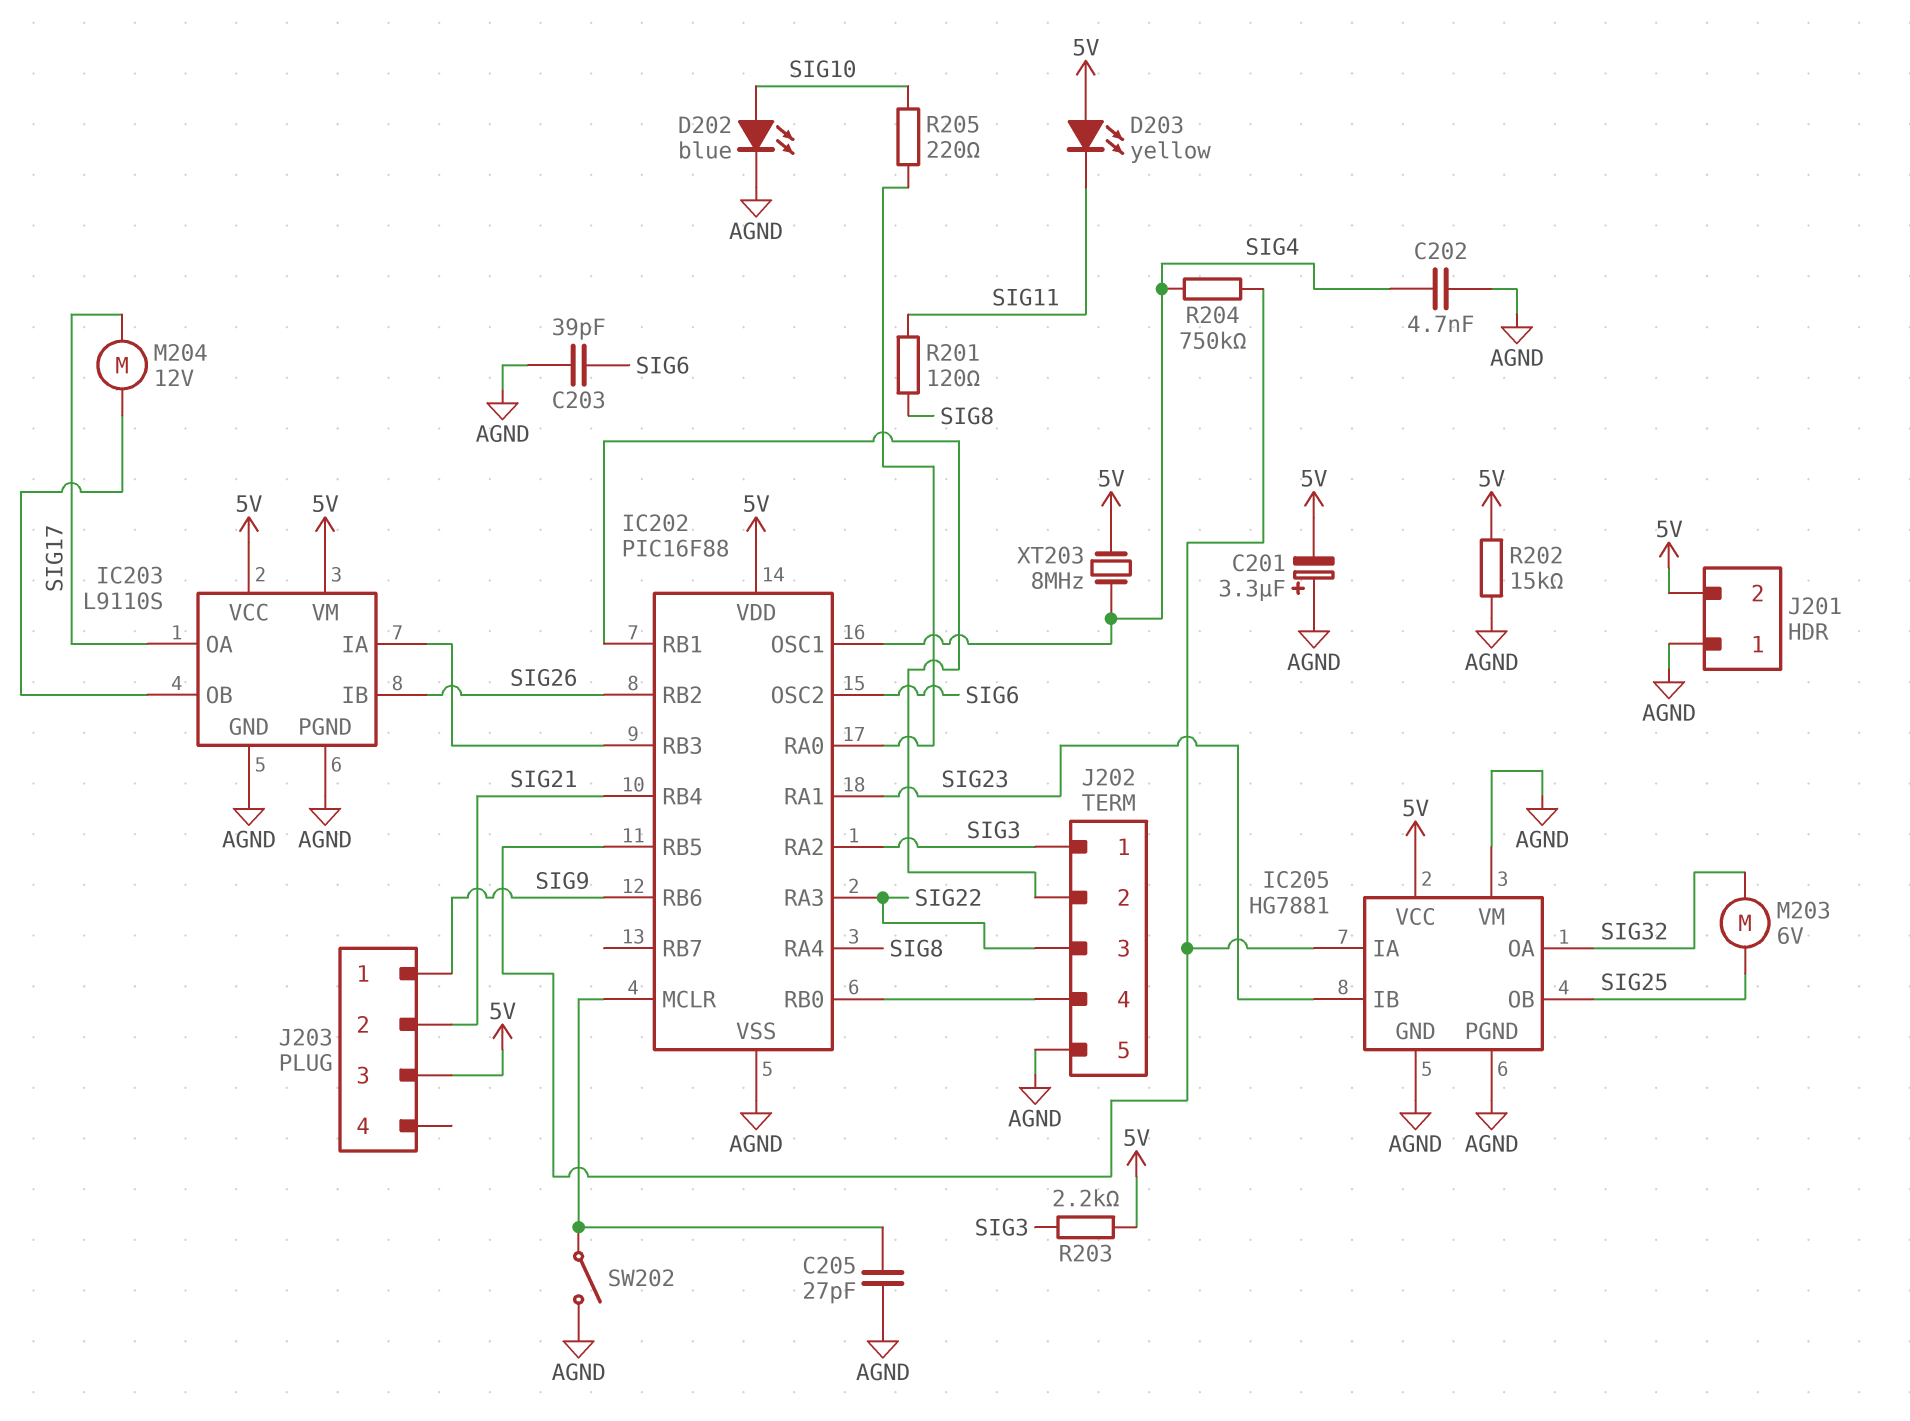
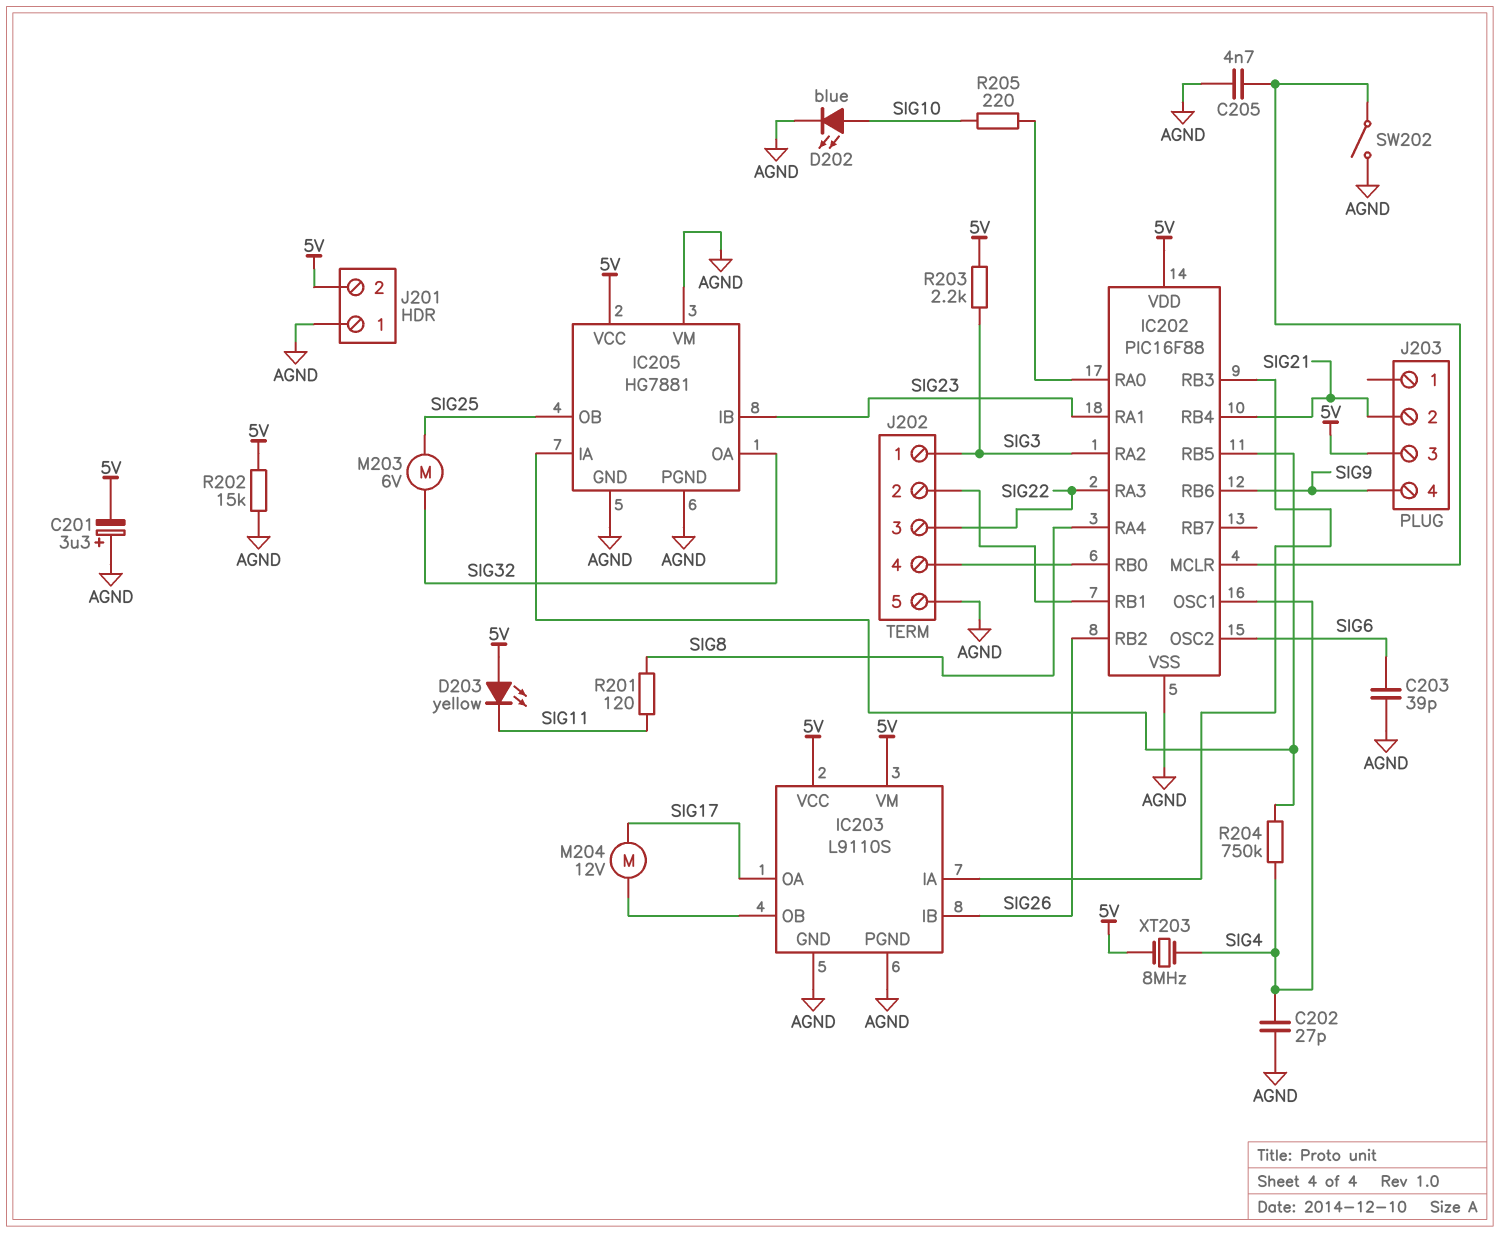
C202: 4.7nF (AGND, SIG4) -> 27pF (AGND, SIG4)
C205: 27pF (AGND, IC202/MCLR) -> 4.7nF (AGND, IC202/MCLR)
J203 pin 1: SIG9 -> none
J203 pin 4: none -> SIG9

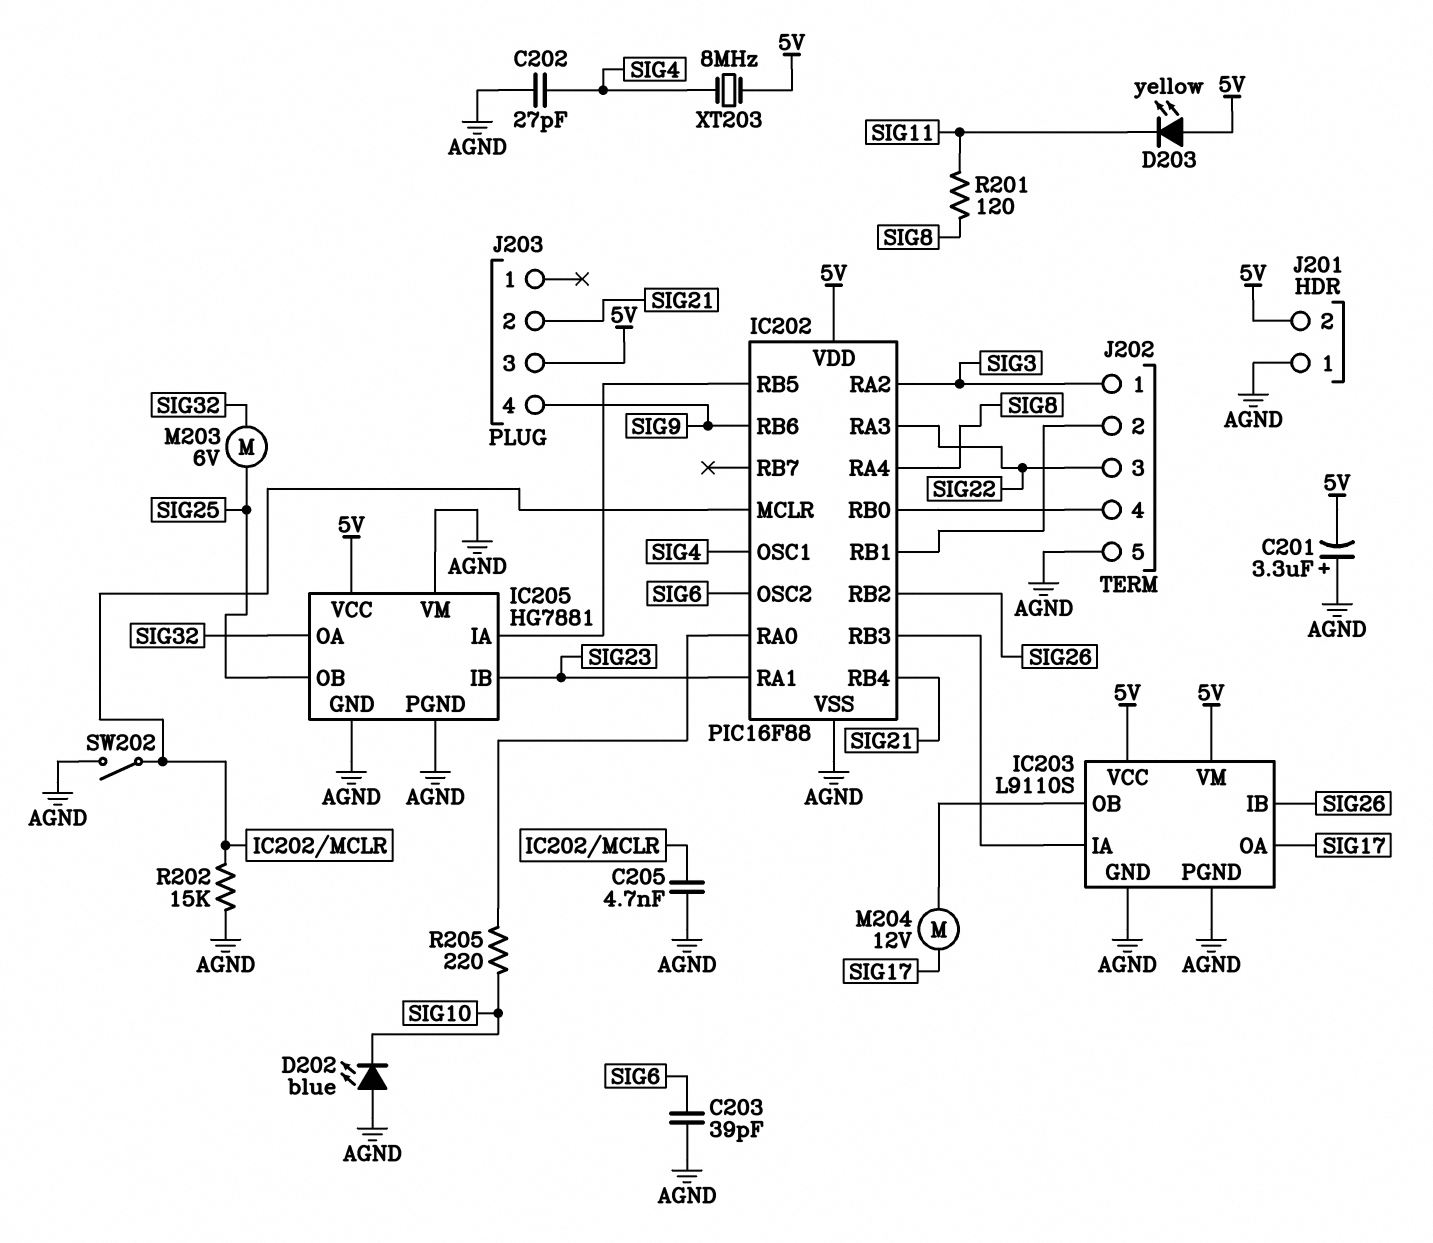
D202: LED blue (A SIG10, K AGND) -> LED blue (A AGND, K SIG10)
R202: 15k (5V, AGND) -> 15k (AGND, IC202/MCLR)
R203: 2.2k (5V, SIG3) -> none
R204: 750k (IC202/RB5, SIG4) -> none

